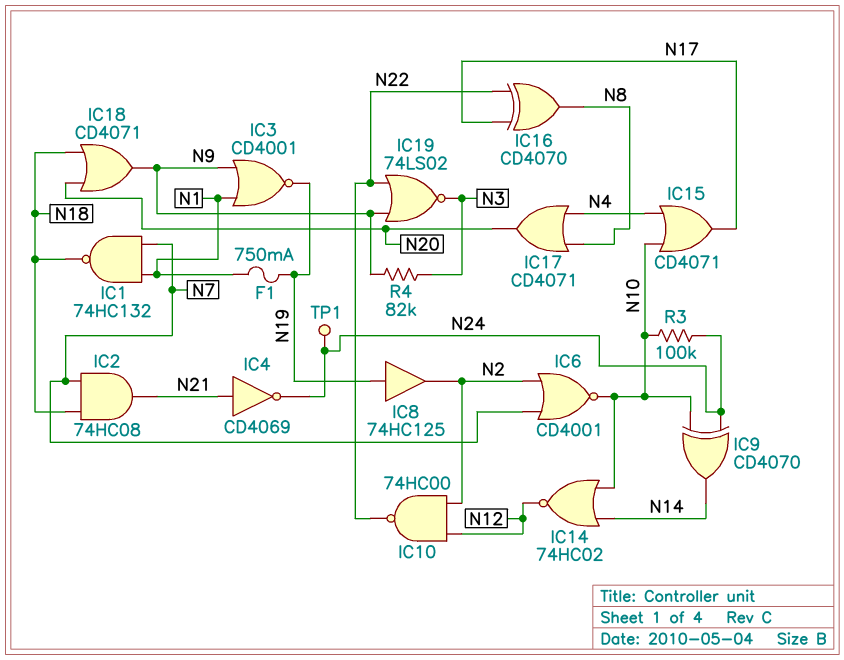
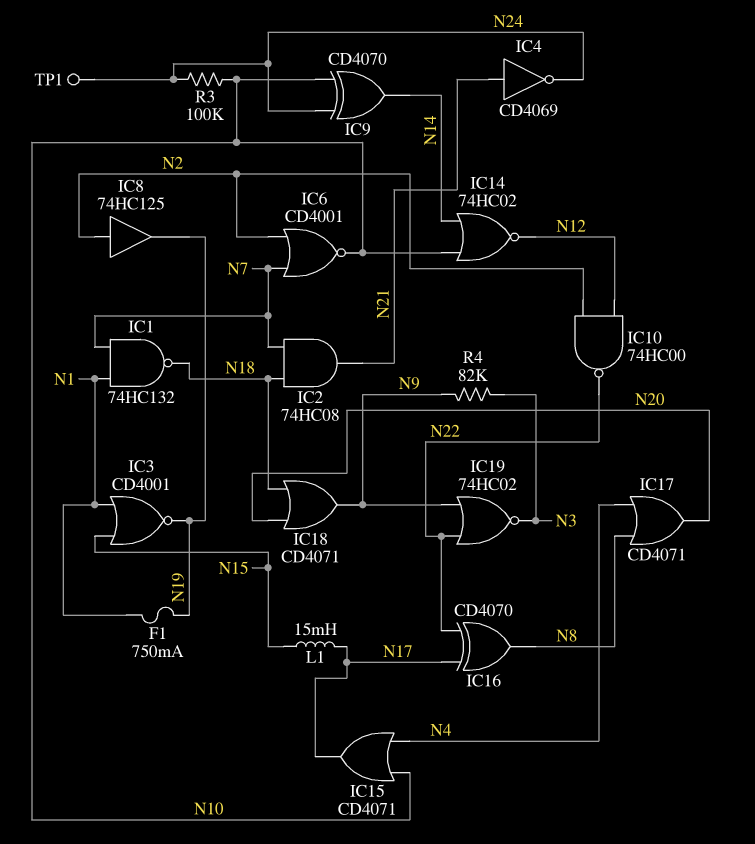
IC3: NOR CD4001 (in N1, in N9, out N19) -> NOR CD4001 (in N1, in N15, out N19)
IC8: buffer 74HC125 (in N19, out N2) -> buffer 74HC125 (in N2, out N19)
IC19: NOR 74LS02 (in N9, in N22, out N3) -> NOR 74HC02 (in N9, in N22, out N3)
L1: none -> 15mH (N15, N17)

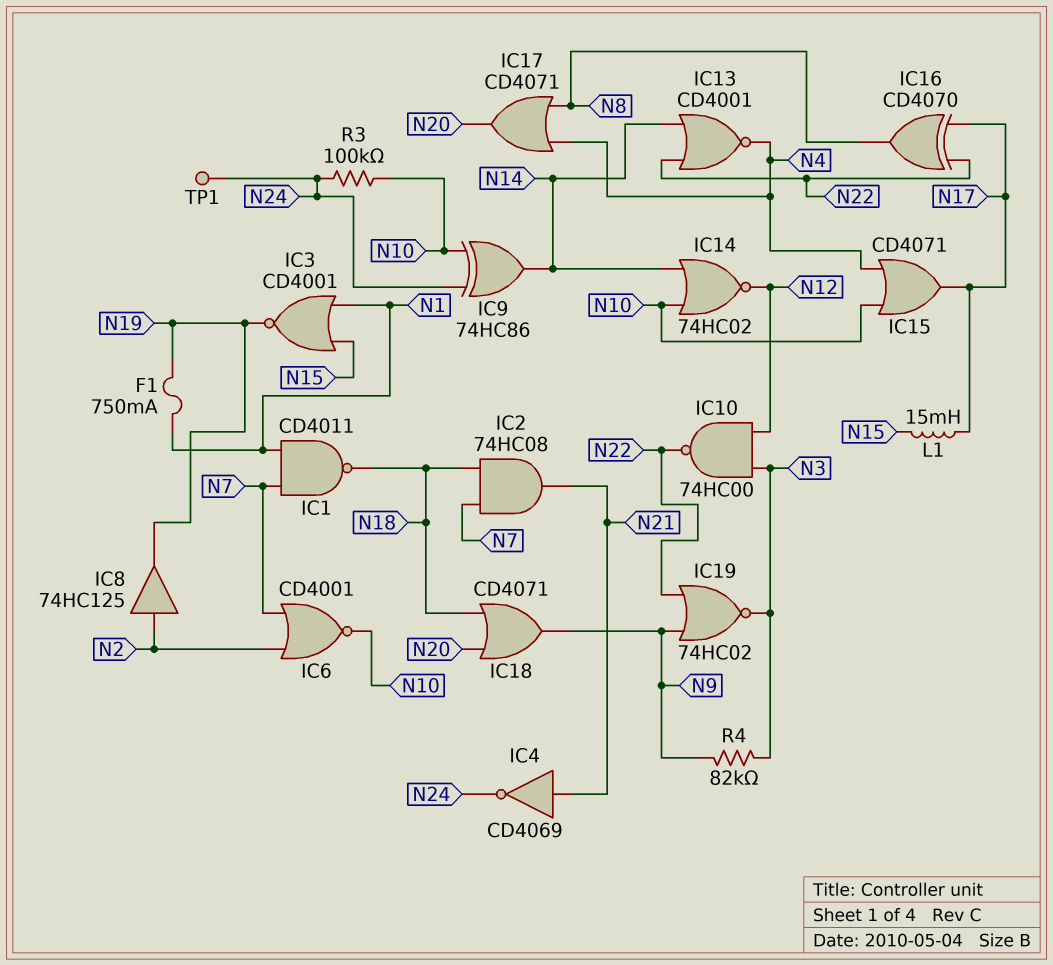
IC1: NAND 74HC132 (in N1, in N7, out N18) -> NAND CD4011 (in N1, in N7, out N18)
IC9: XOR CD4070 (in N10, in N24, out N14) -> XOR 74HC86 (in N10, in N24, out N14)
IC10: NAND 74HC00 (in N2, in N12, out N22) -> NAND 74HC00 (in N3, in N12, out N22)
IC13: none -> NOR CD4001 (in N14, in N22, out N4)

